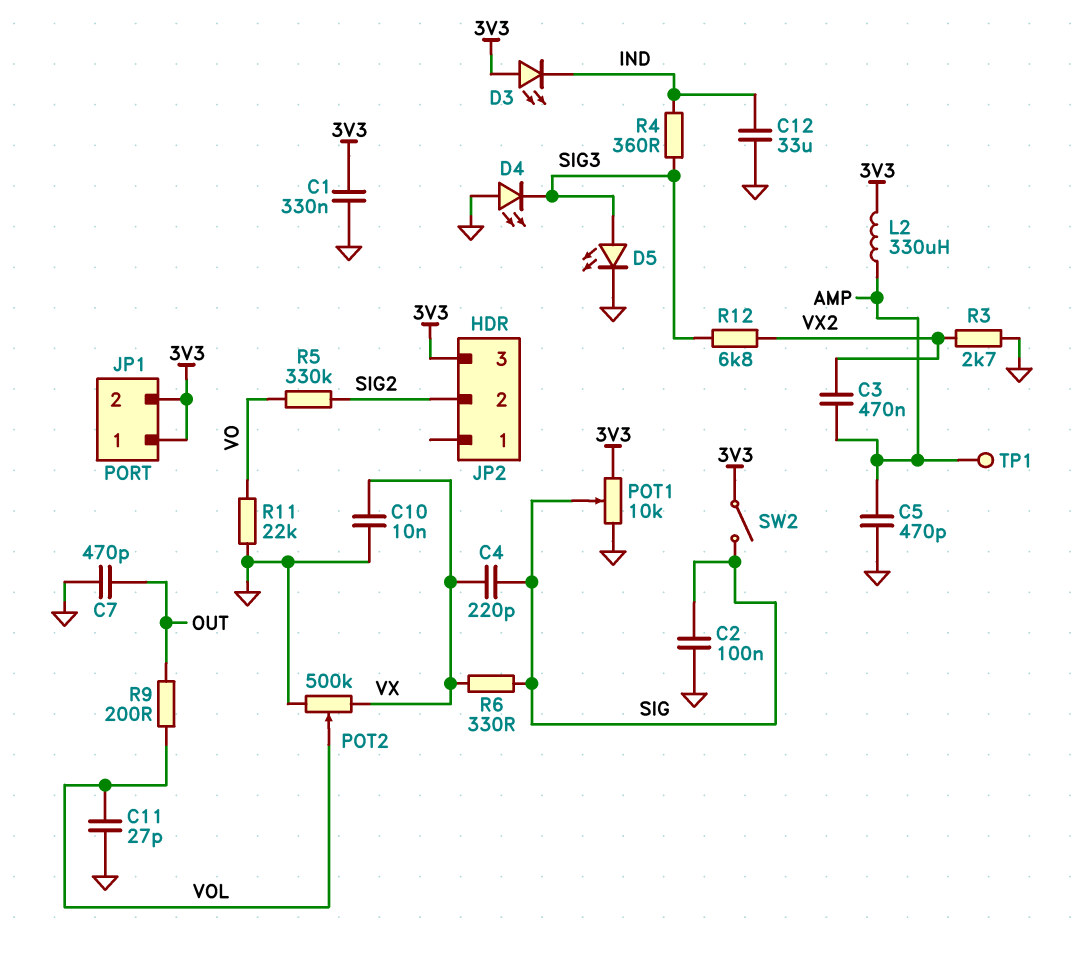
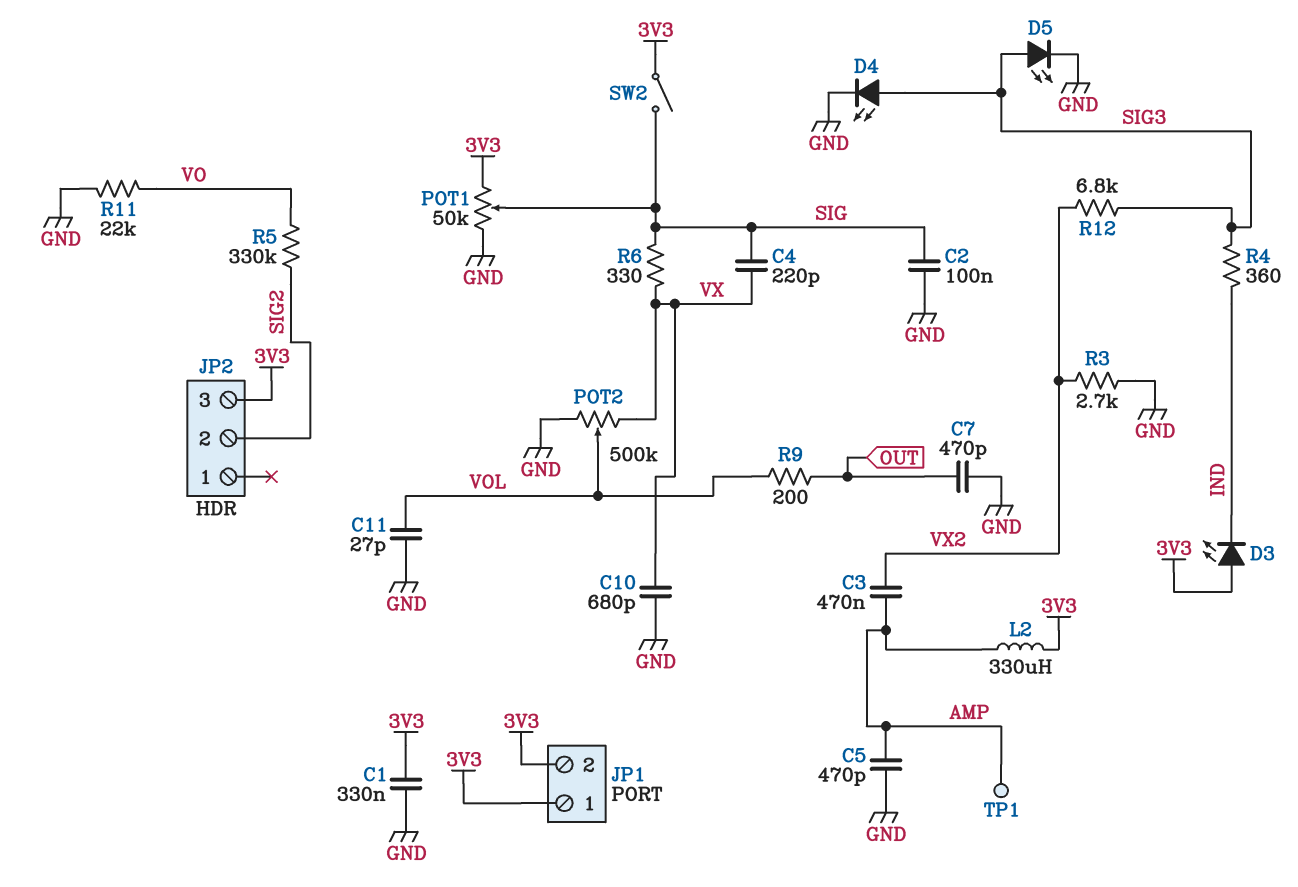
C10: 10nF (GND, VX) -> 680pF (GND, VX)
C12: 33uF (GND, IND) -> none
D4: LED (A GND, K SIG3) -> LED (A SIG3, K GND)
POT1: 10k (3V3, GND, wiper SIG) -> 50k (3V3, GND, wiper SIG)

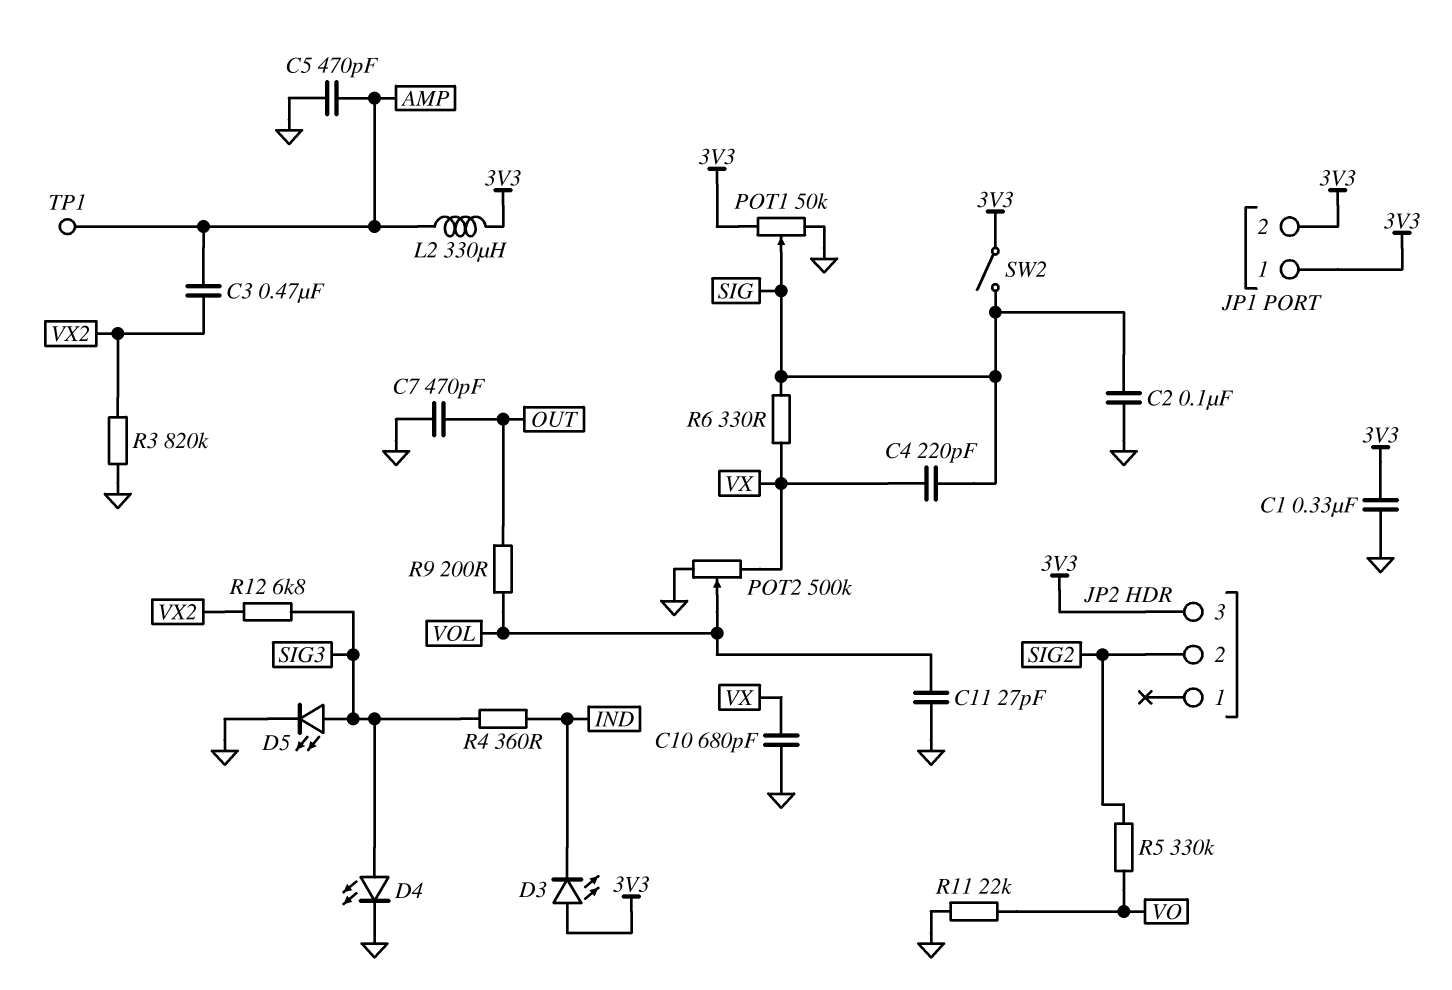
R3: 2.7k (GND, VX2) -> 820k (GND, VX2)

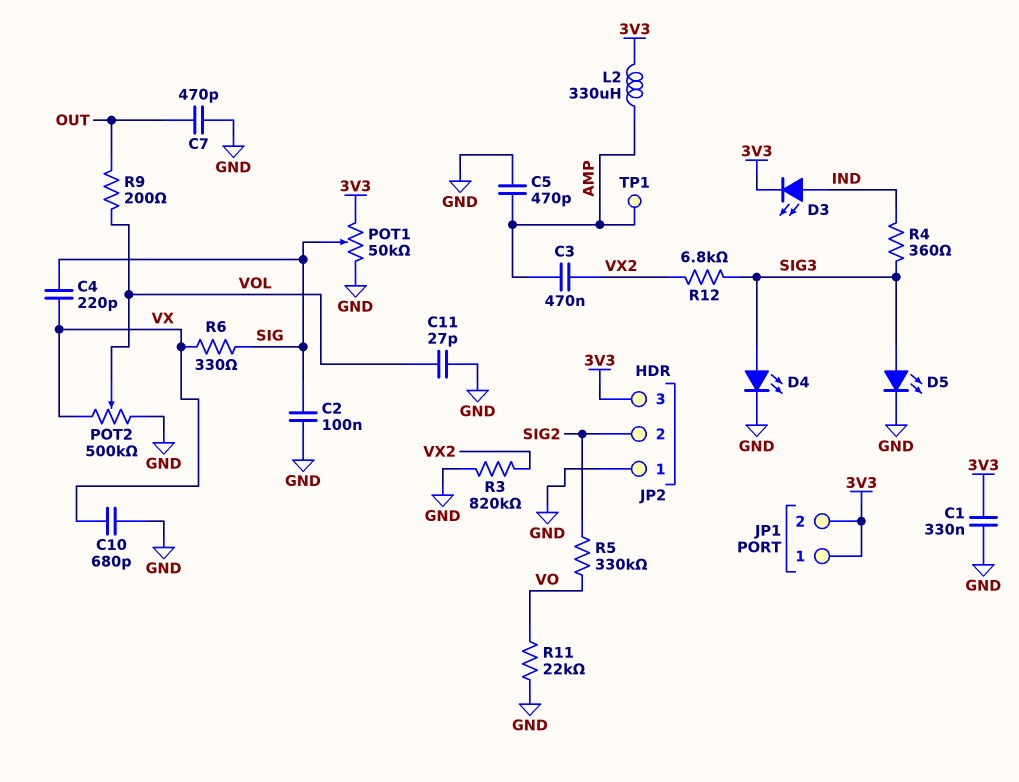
D3: LED (A 3V3, K IND) -> LED (A IND, K 3V3)
JP2 pin 1: none -> GND
SW2: switch (3V3, SIG) -> none

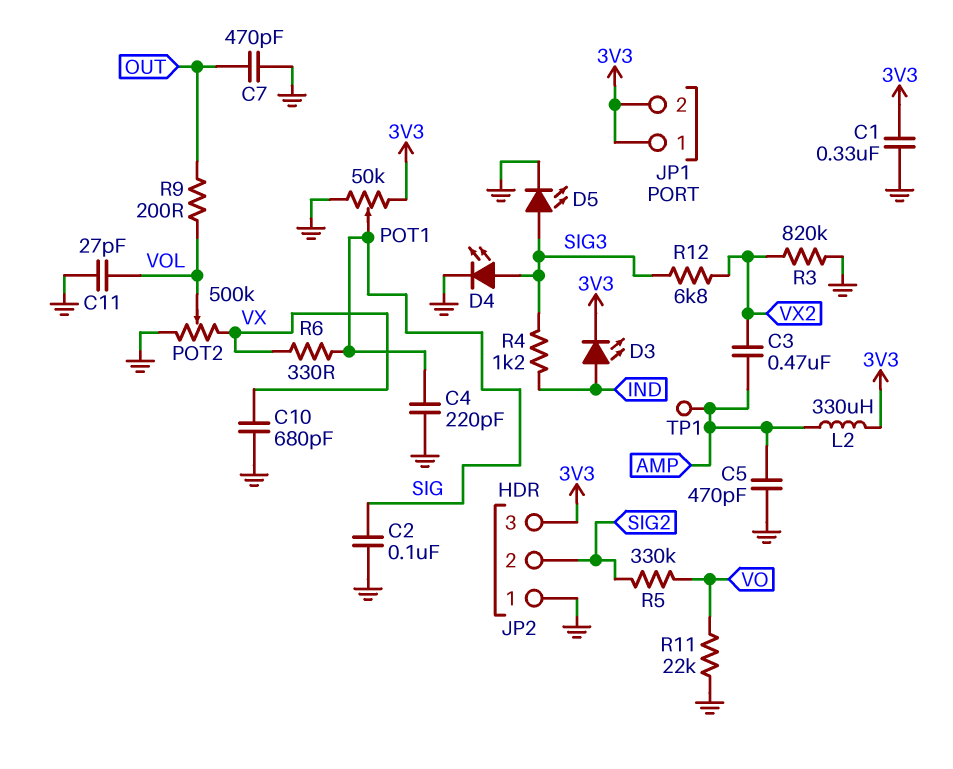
C4: 220pF (SIG, VX) -> 220pF (GND, SIG)
R4: 360 (IND, SIG3) -> 1.2k (IND, SIG3)

